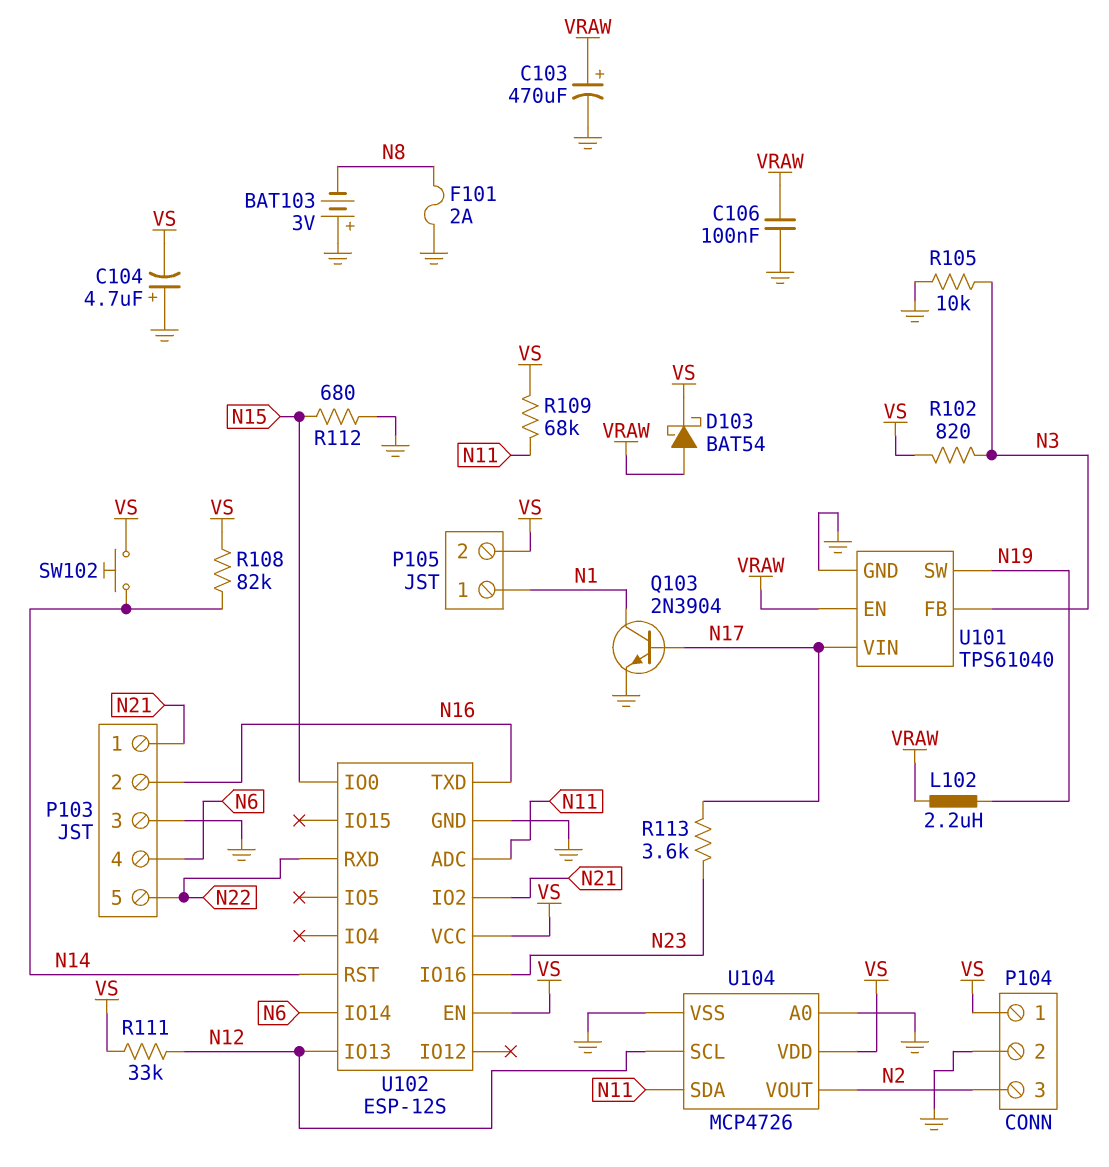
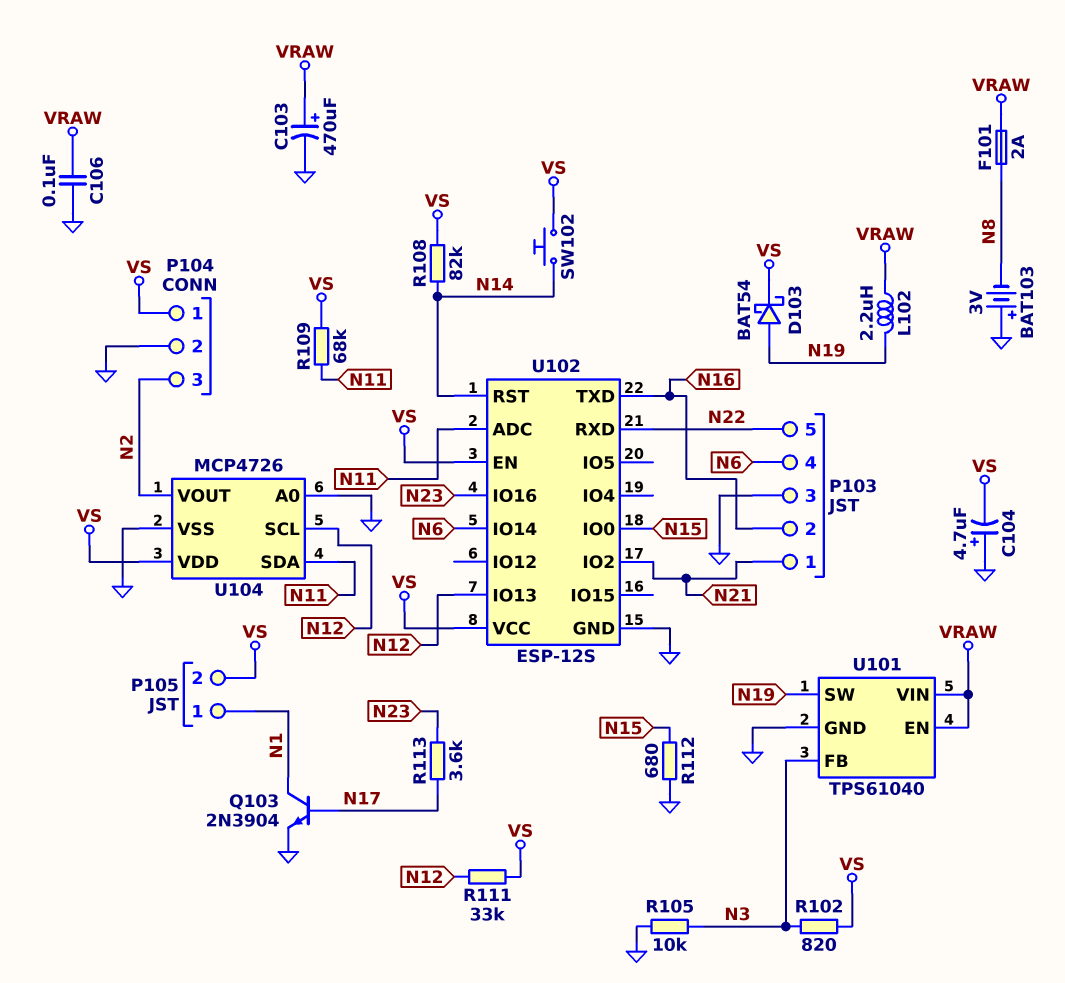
D103: schottky BAT54 (A VRAW, K VS) -> schottky BAT54 (A N19, K VS)
F101: 2A (GND, N8) -> 2A (N8, VRAW)
U101 pin VIN: N17 -> VRAW

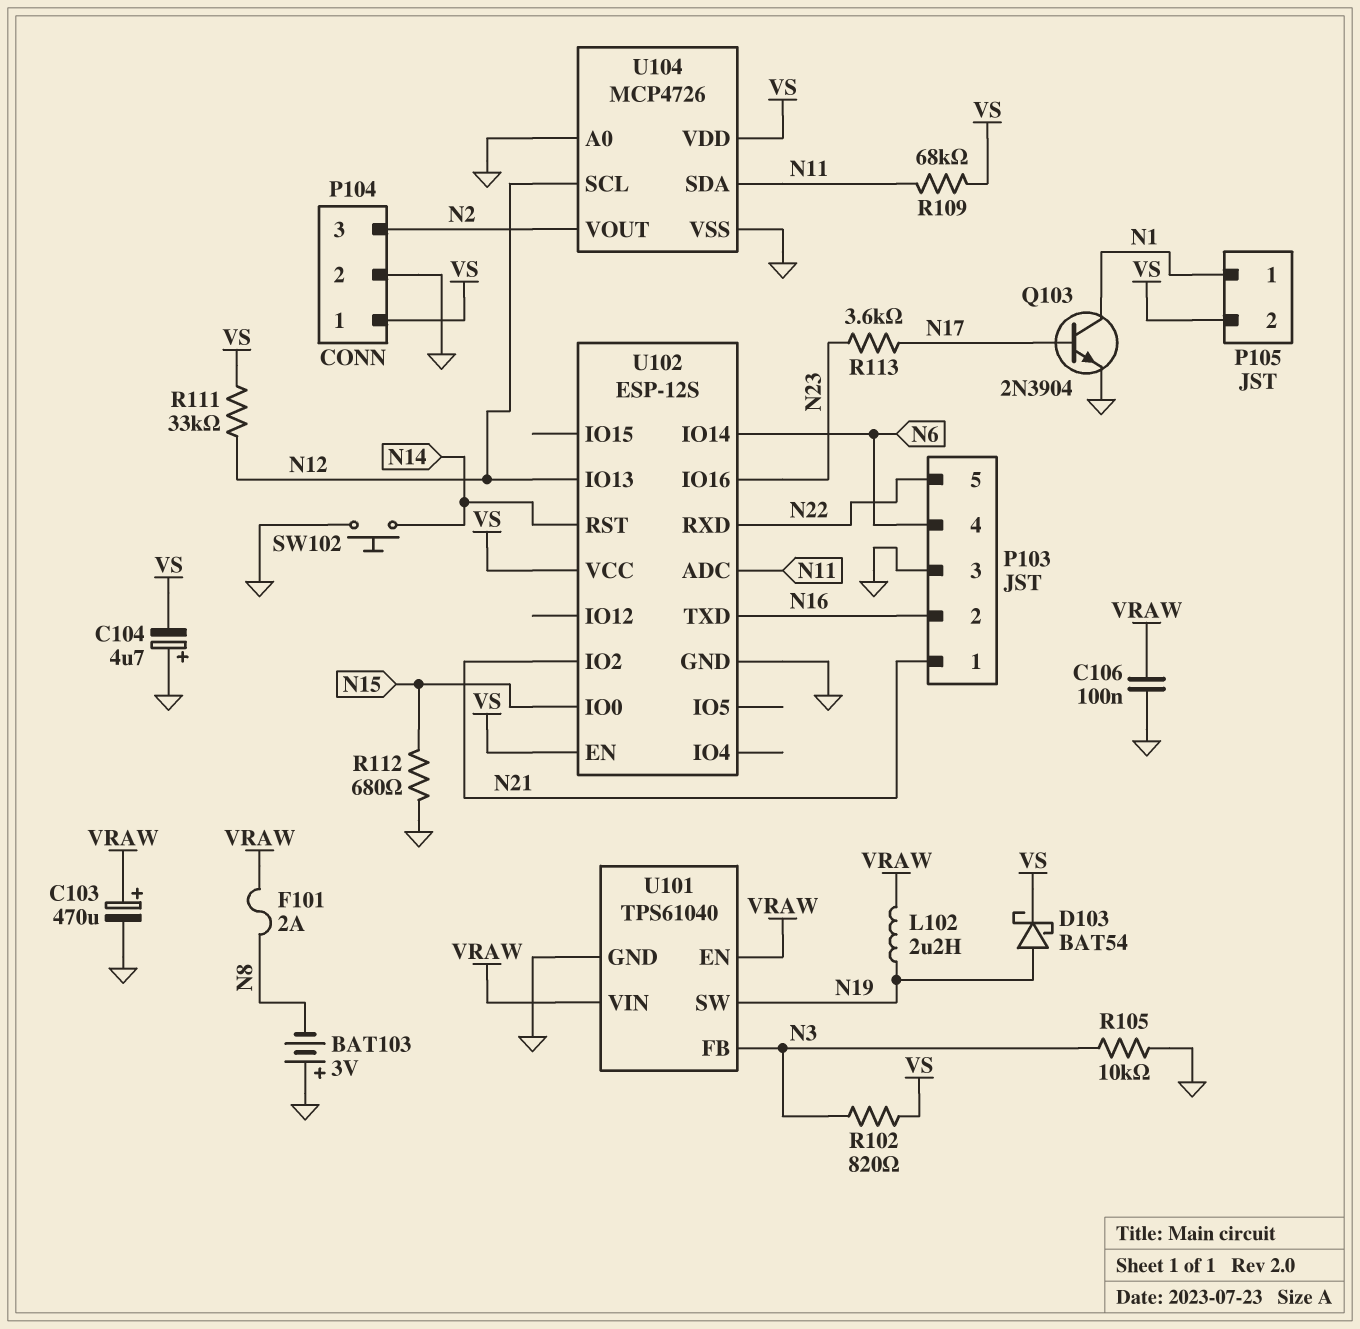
R108: 82k (N14, VS) -> none
SW102: button (N14, VS) -> button (GND, N14)

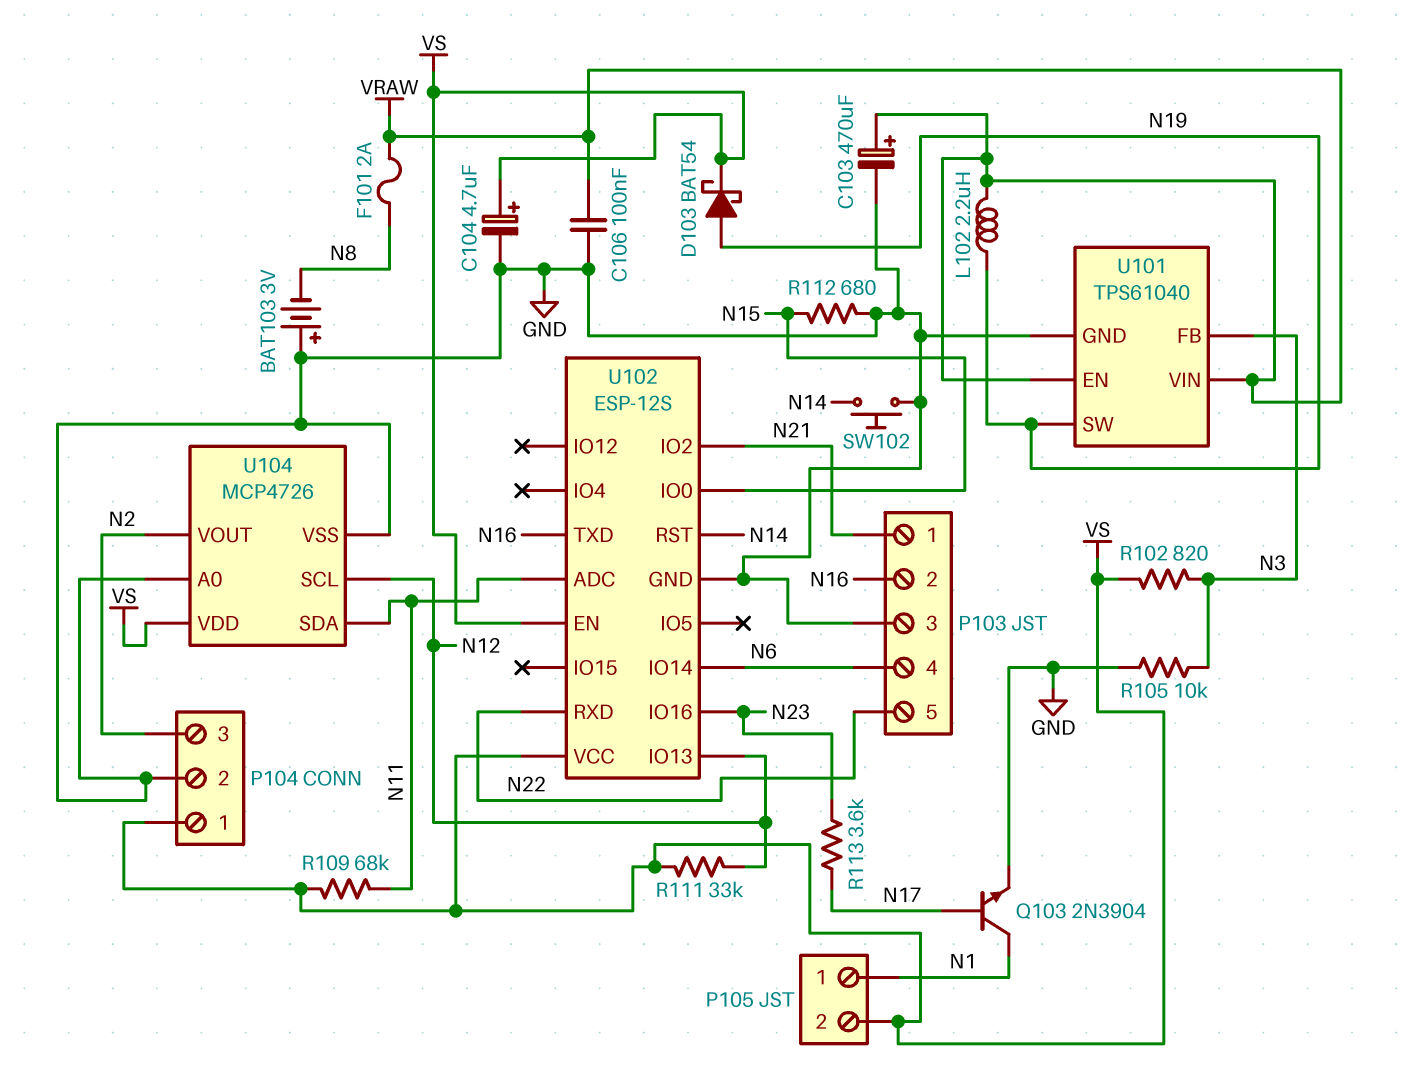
C104: 4.7uF (plus GND, minus VS) -> 4.7uF (plus VS, minus GND)

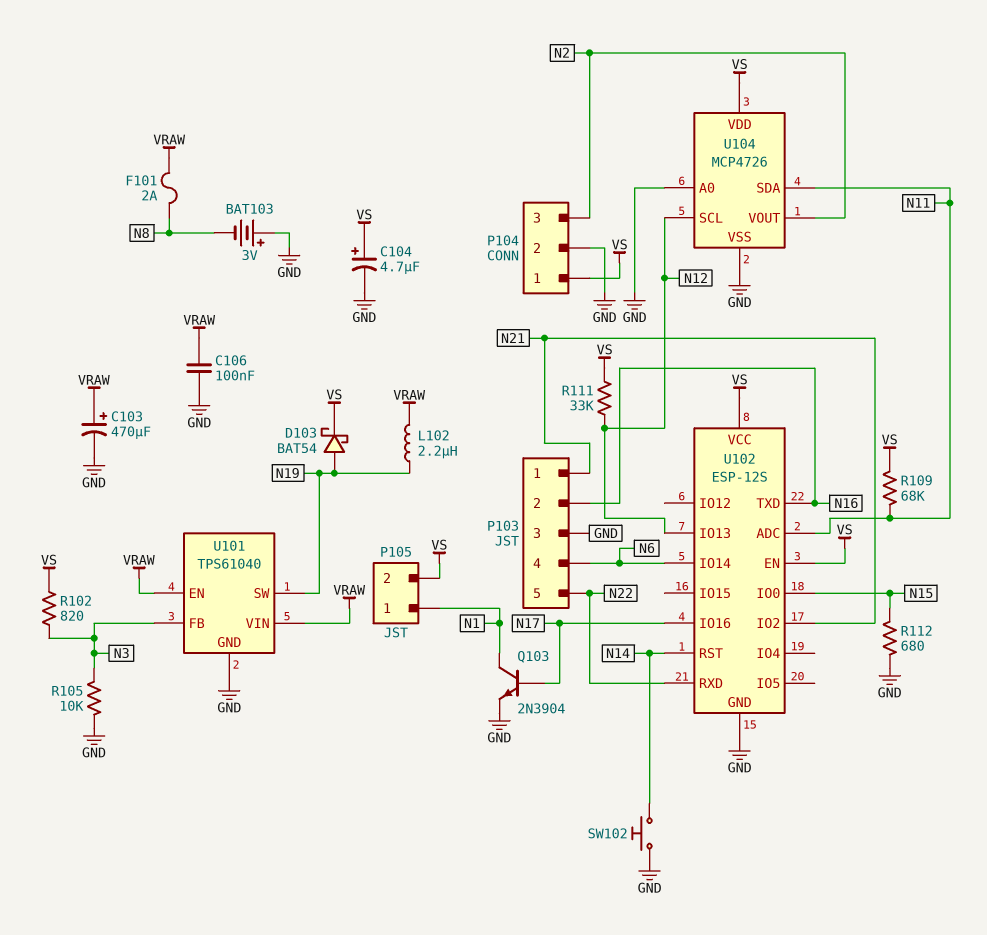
R113: 3.6k (N17, N23) -> none
U102 pin IO16: N23 -> N17

